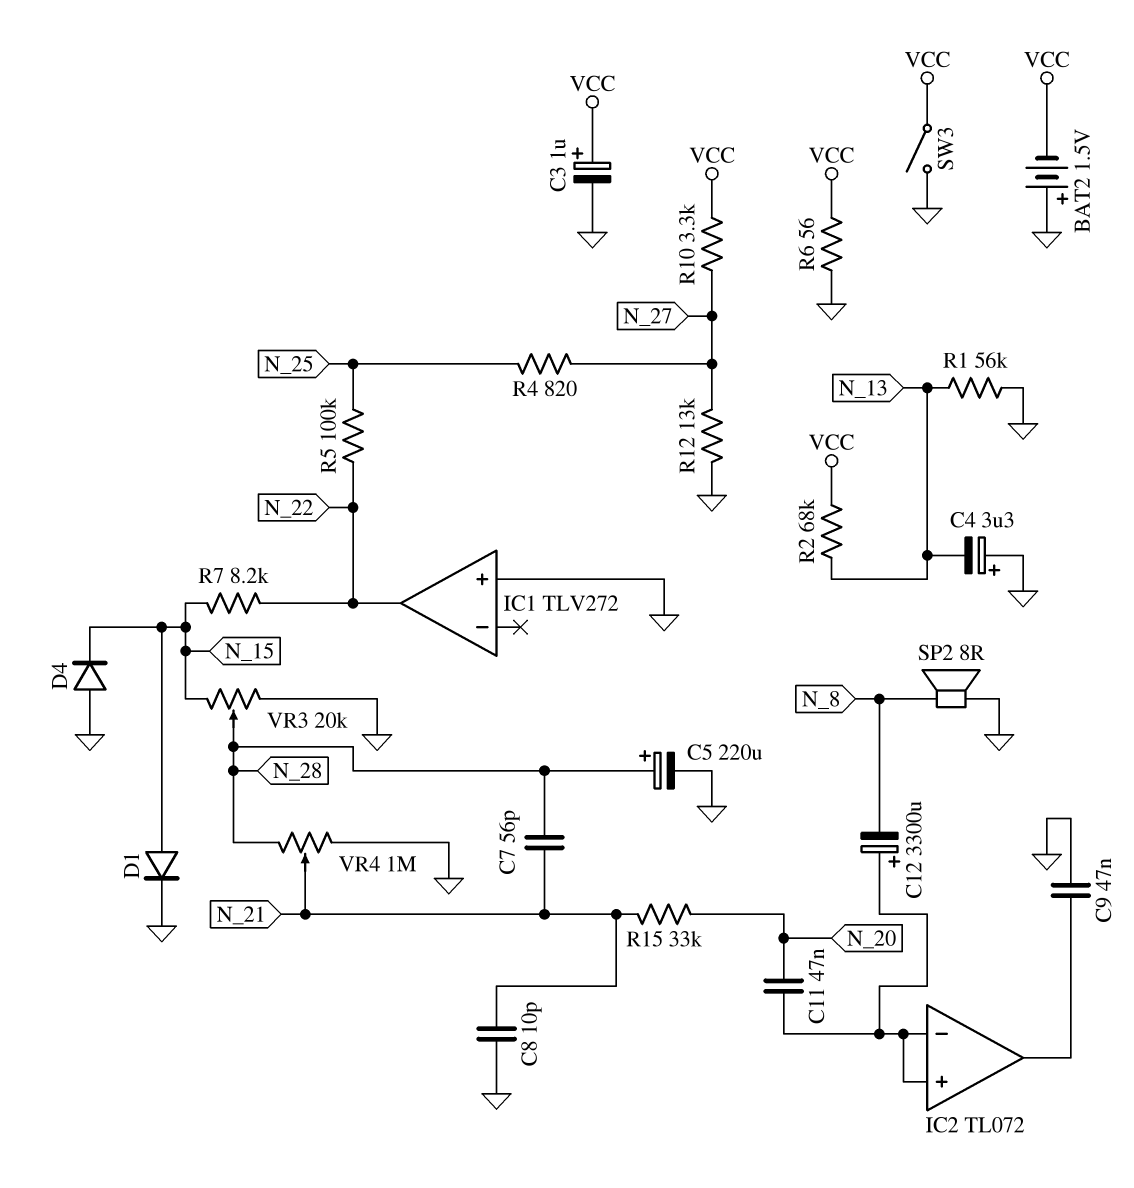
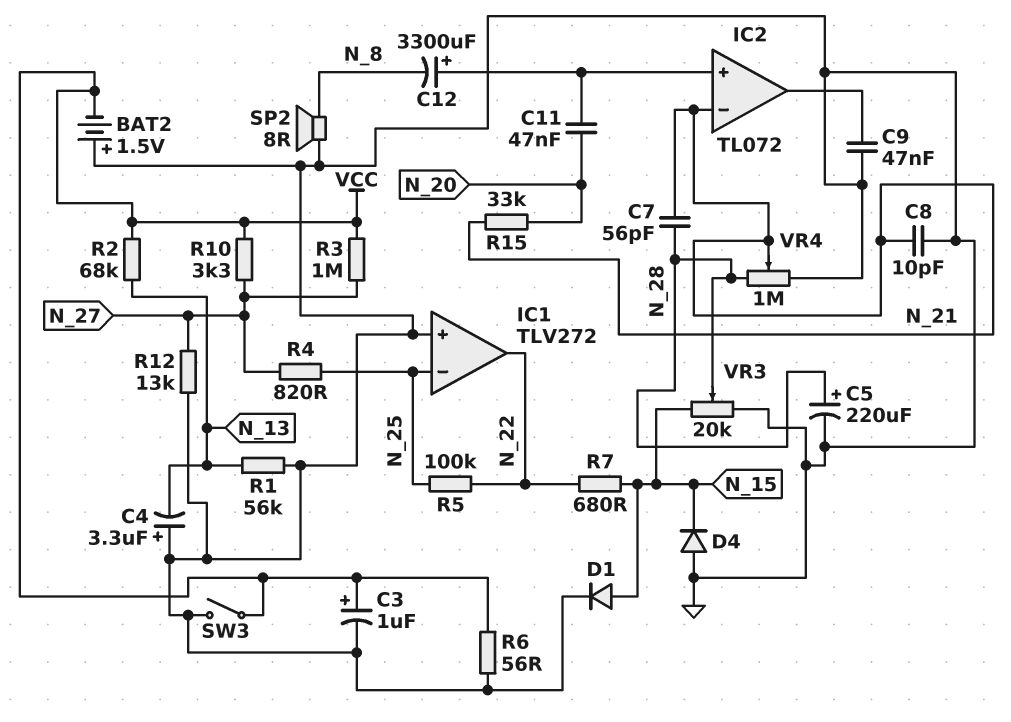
IC1 pin in-: none -> N_25
IC2 pin in-: IC2/in+ -> N_21
R3: none -> 1M (N_27, VCC)
R7: 8.2k (N_15, N_22) -> 680 (N_15, N_22)

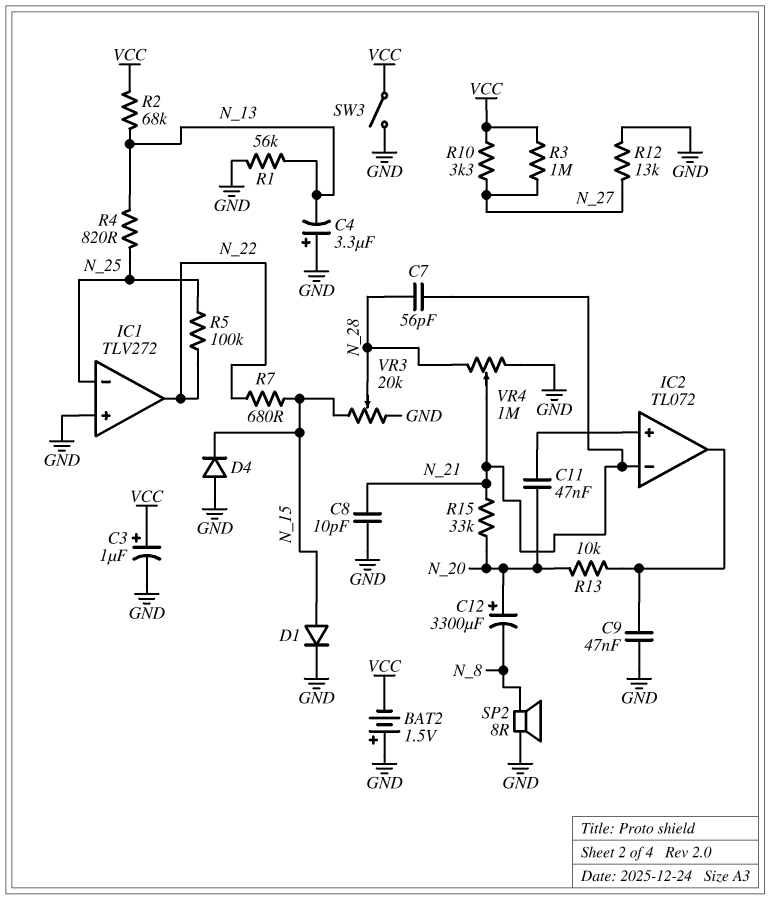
C5: 220uF (plus N_28, minus GND) -> none
C12: 3300uF (plus IC2/in+, minus N_8) -> 3300uF (plus N_20, minus N_8)
R4: 820 (N_25, N_27) -> 820 (N_13, N_25)
R6: 56 (GND, VCC) -> none
R13: none -> 10k (IC2/out, N_20)

